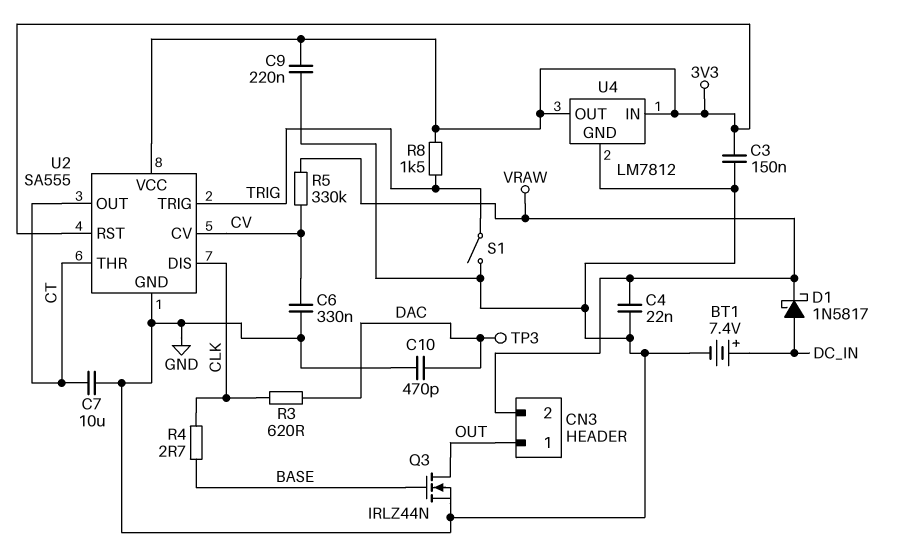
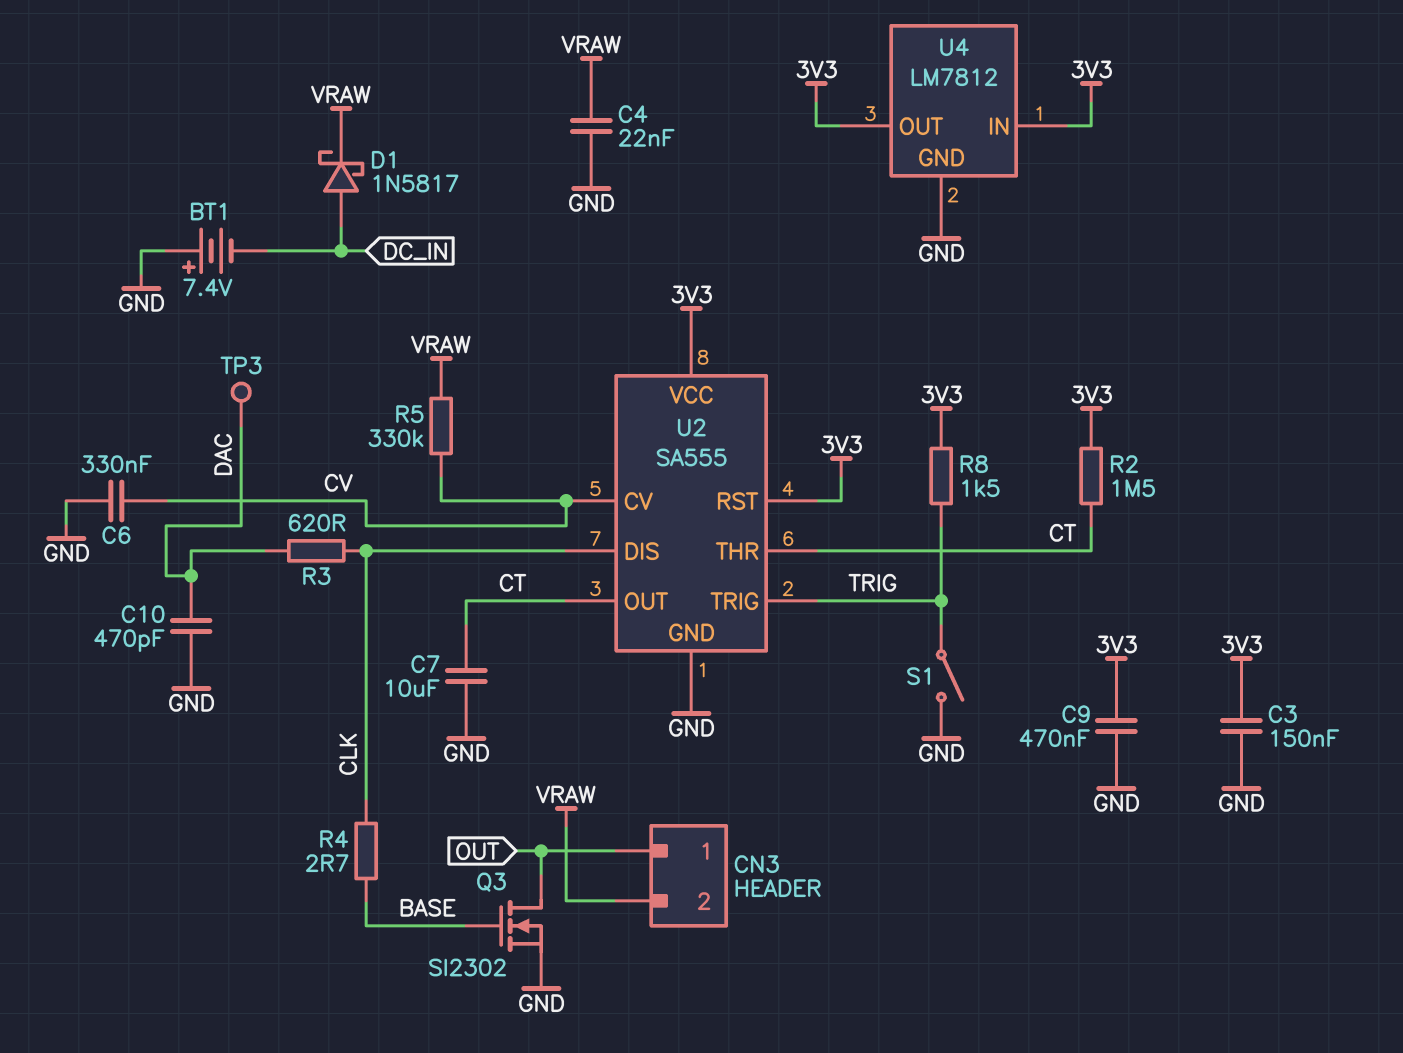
BT1: 7.4V (plus DC_IN, minus GND) -> 7.4V (plus GND, minus DC_IN)
C9: 220nF (3V3, GND) -> 470nF (3V3, GND)
Q3: NMOS IRLZ44N (G BASE, D OUT, S GND) -> NMOS SI2302 (G BASE, D OUT, S GND)
R2: none -> 1.5M (3V3, CT)

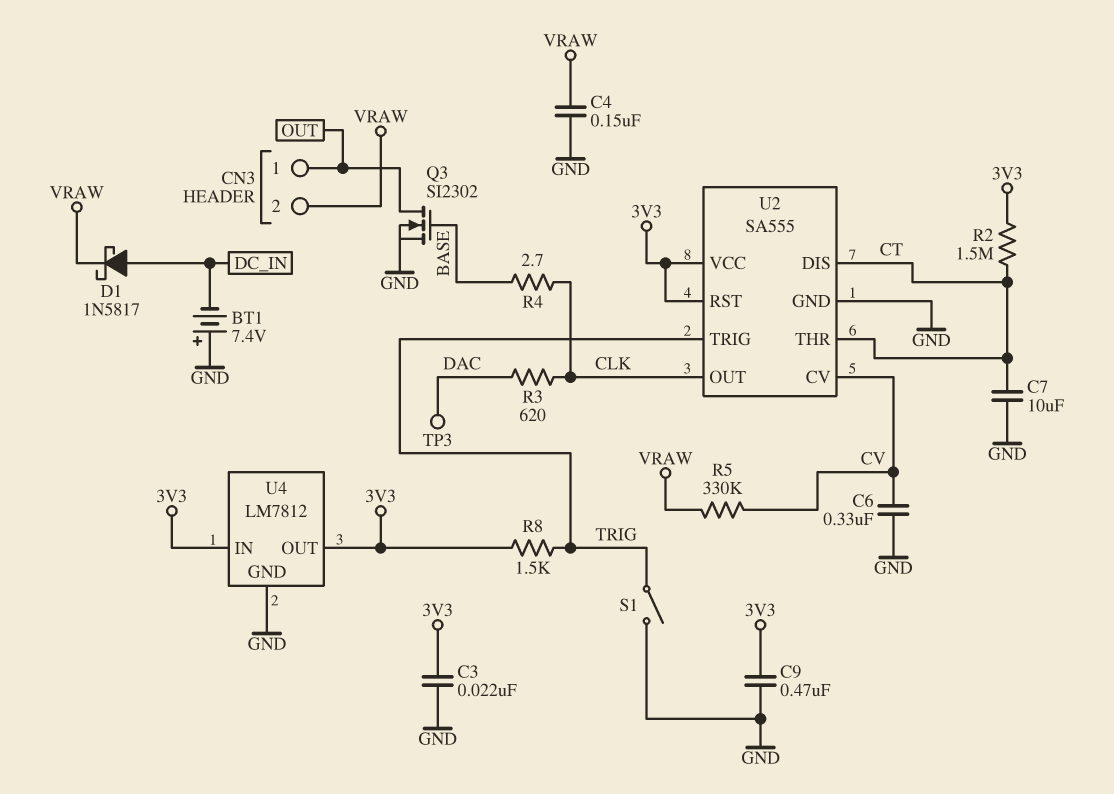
C3: 150nF (3V3, GND) -> 22nF (3V3, GND)
C4: 22nF (GND, VRAW) -> 150nF (GND, VRAW)
C10: 470pF (DAC, GND) -> none
U2 pin DIS: CLK -> CT
U2 pin OUT: CT -> CLK

